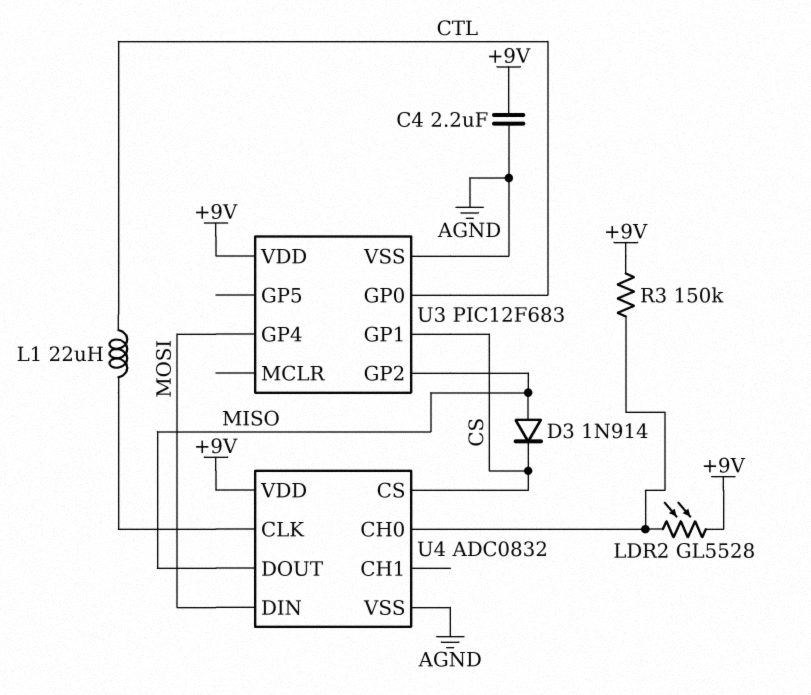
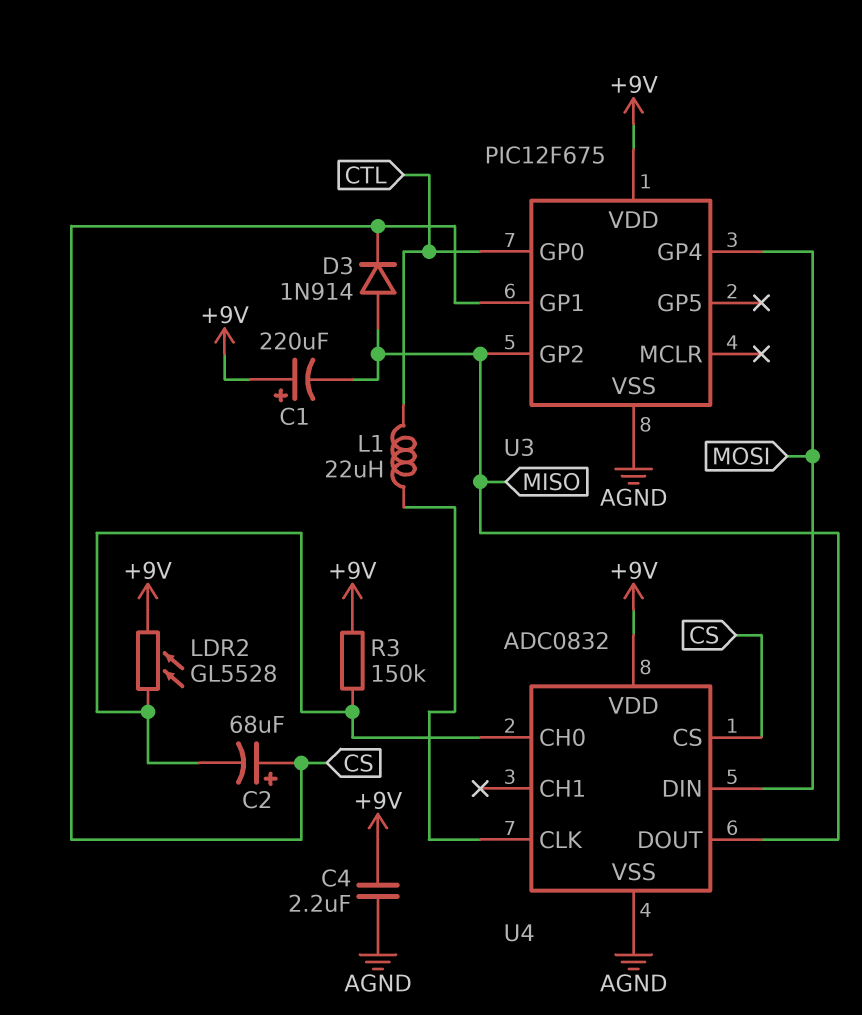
C1: none -> 220uF (plus +9V, minus MISO)
C2: none -> 68uF (plus CS, minus U4/CH0)
U3: PIC12F683 -> PIC12F675

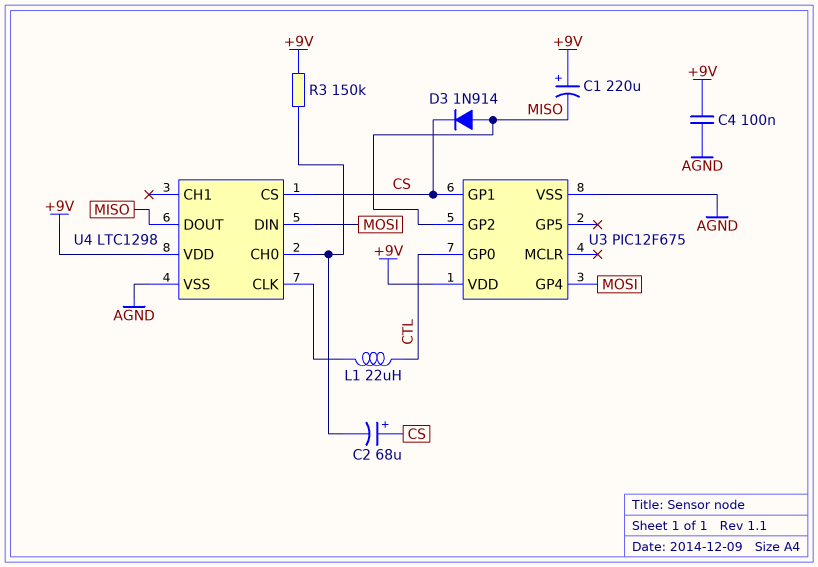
C4: 2.2uF (+9V, AGND) -> 100nF (+9V, AGND)
LDR2: GL5528 (+9V, U4/CH0) -> none
U4: ADC0832 -> LTC1298

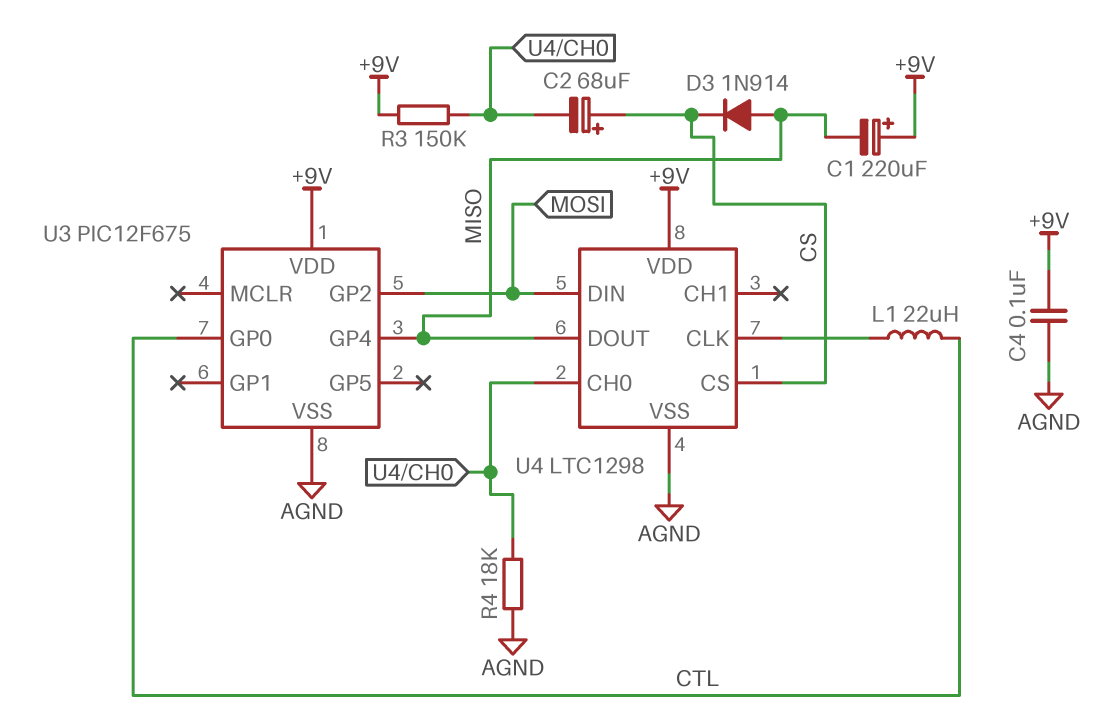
R4: none -> 18k (AGND, U4/CH0)
U3 pin GP1: CS -> none
U3 pin GP2: MISO -> MOSI
U3 pin GP4: MOSI -> MISO

